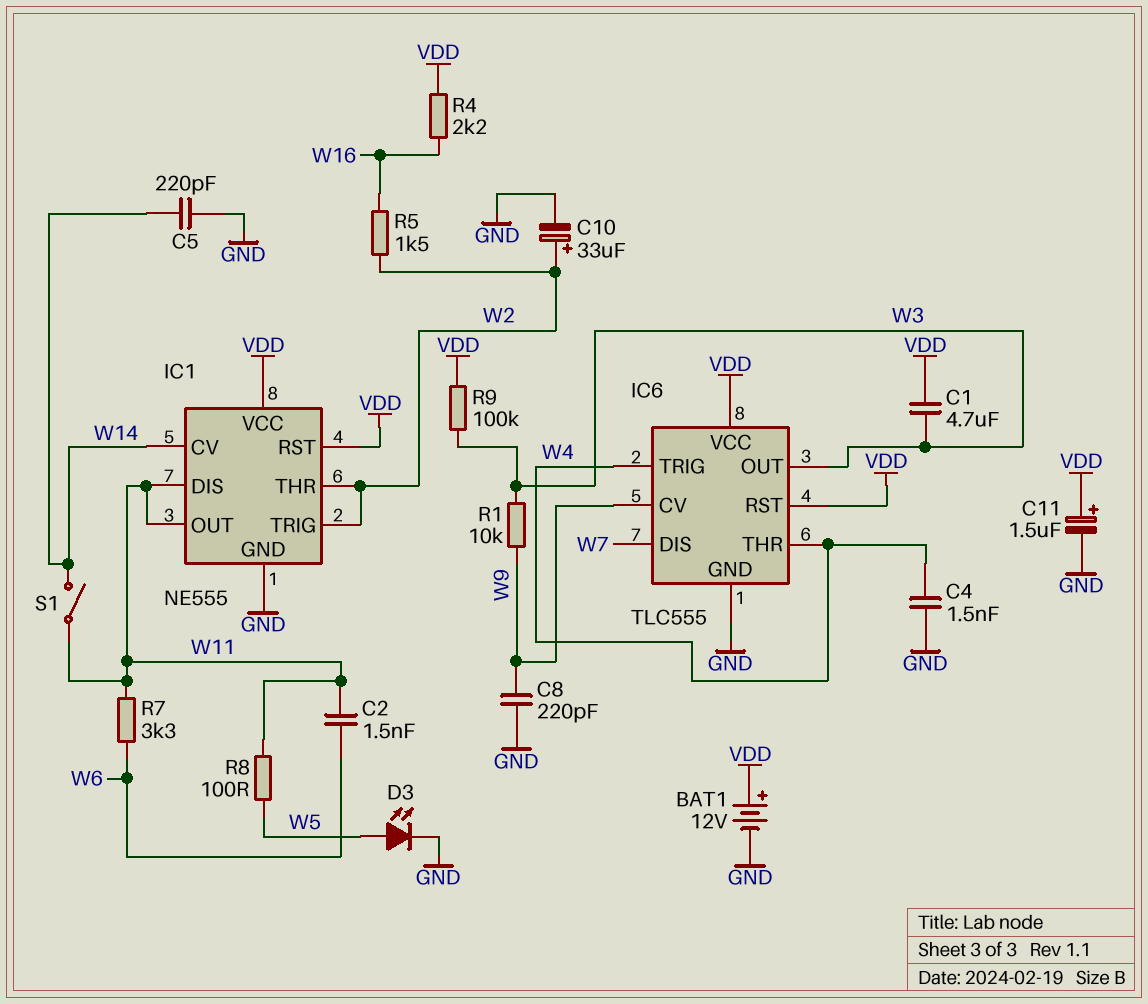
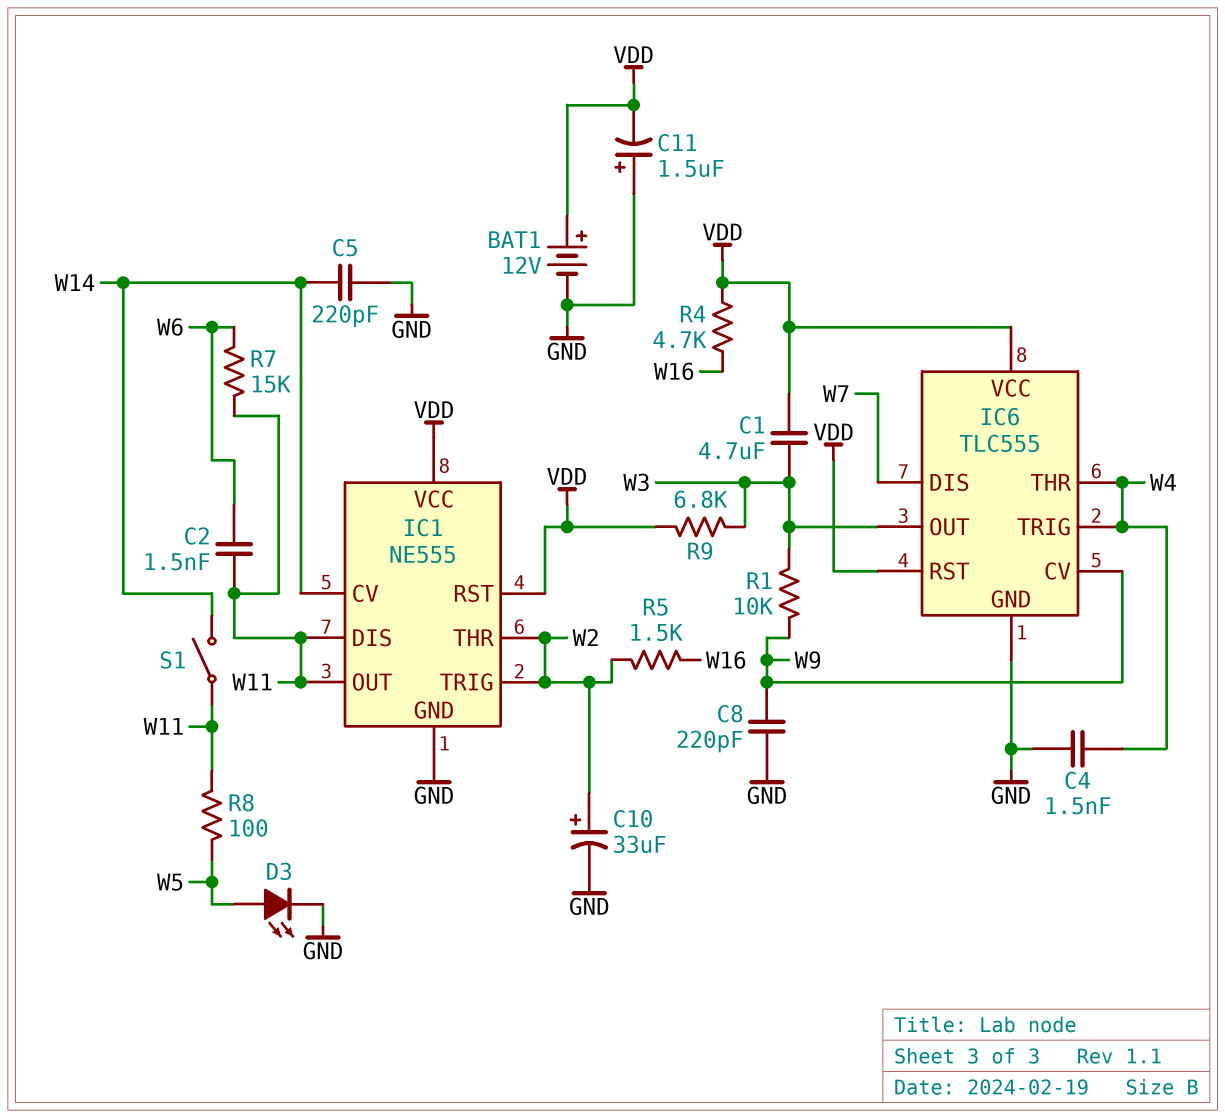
C11: 1.5uF (plus VDD, minus GND) -> 1.5uF (plus GND, minus VDD)
R4: 2.2k (VDD, W16) -> 4.7k (VDD, W16)
R7: 3.3k (W6, W11) -> 15k (W6, W11)
R9: 100k (VDD, W3) -> 6.8k (VDD, W3)

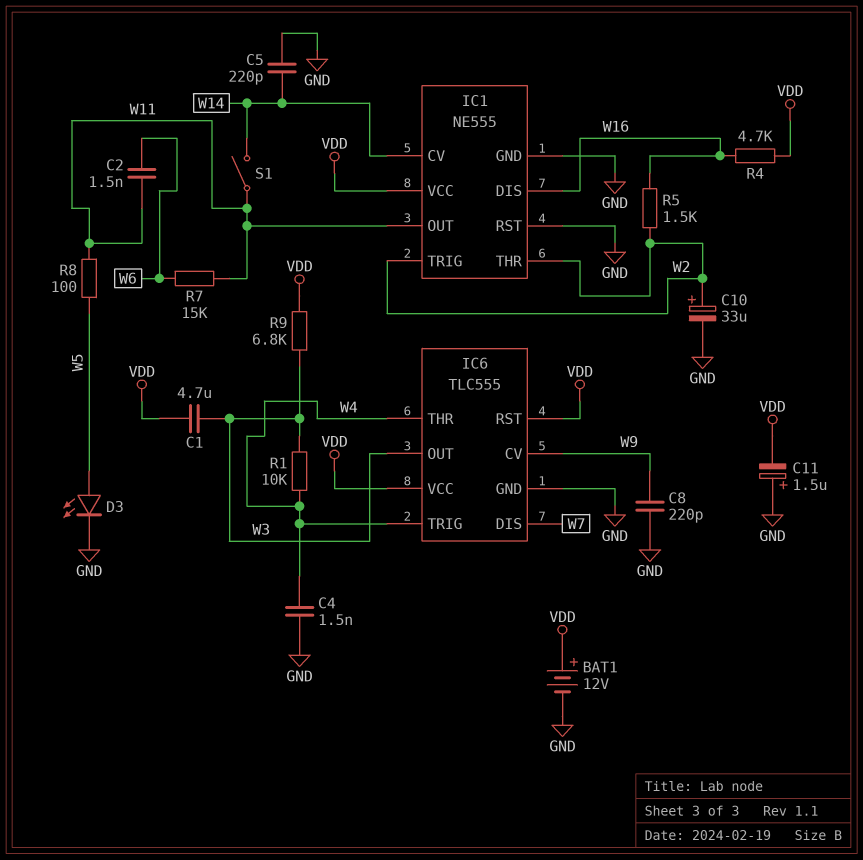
IC1 pin DIS: W11 -> W16
IC1 pin RST: VDD -> GND
R1: 10k (W3, W9) -> 10k (W3, W4)

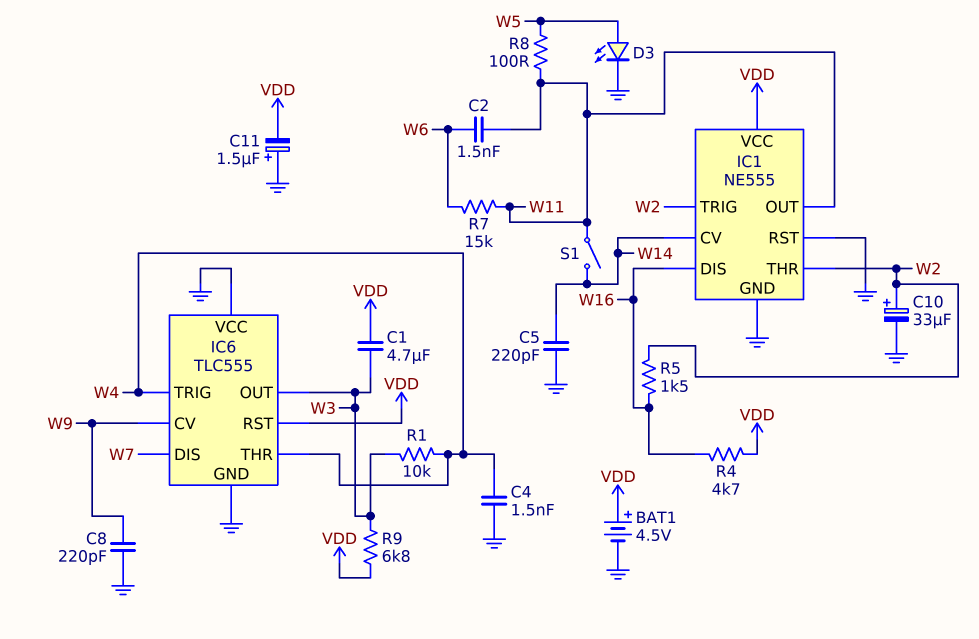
BAT1: 12V (plus VDD, minus GND) -> 4.5V (plus VDD, minus GND)
IC6 pin VCC: VDD -> GND

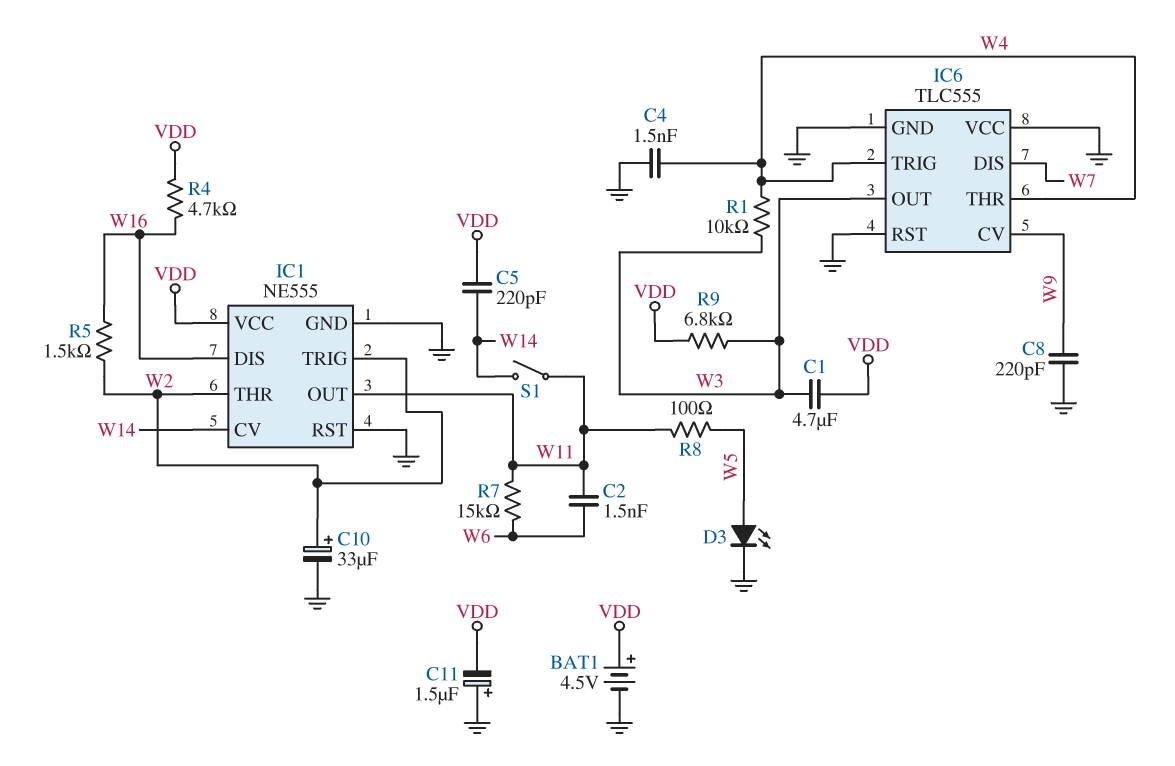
C5: 220pF (GND, W14) -> 220pF (VDD, W14)
IC6 pin RST: VDD -> GND

